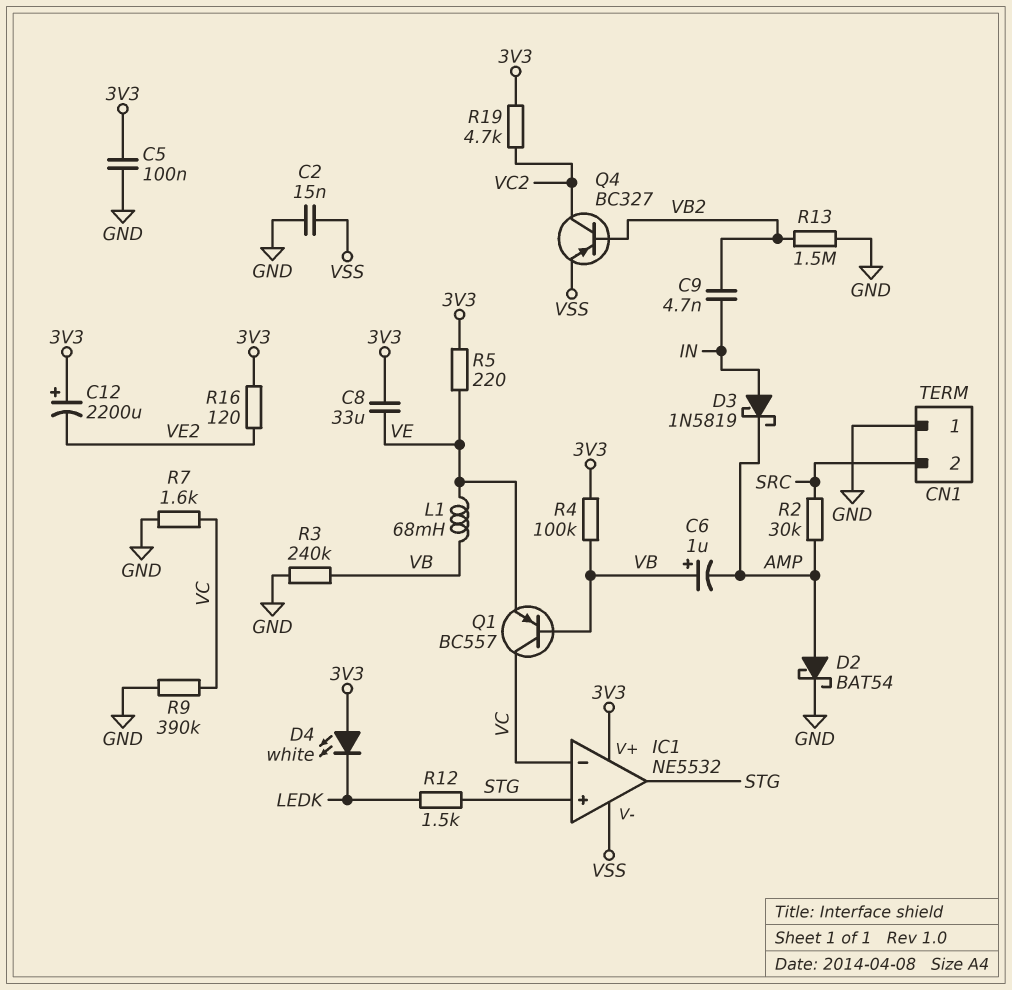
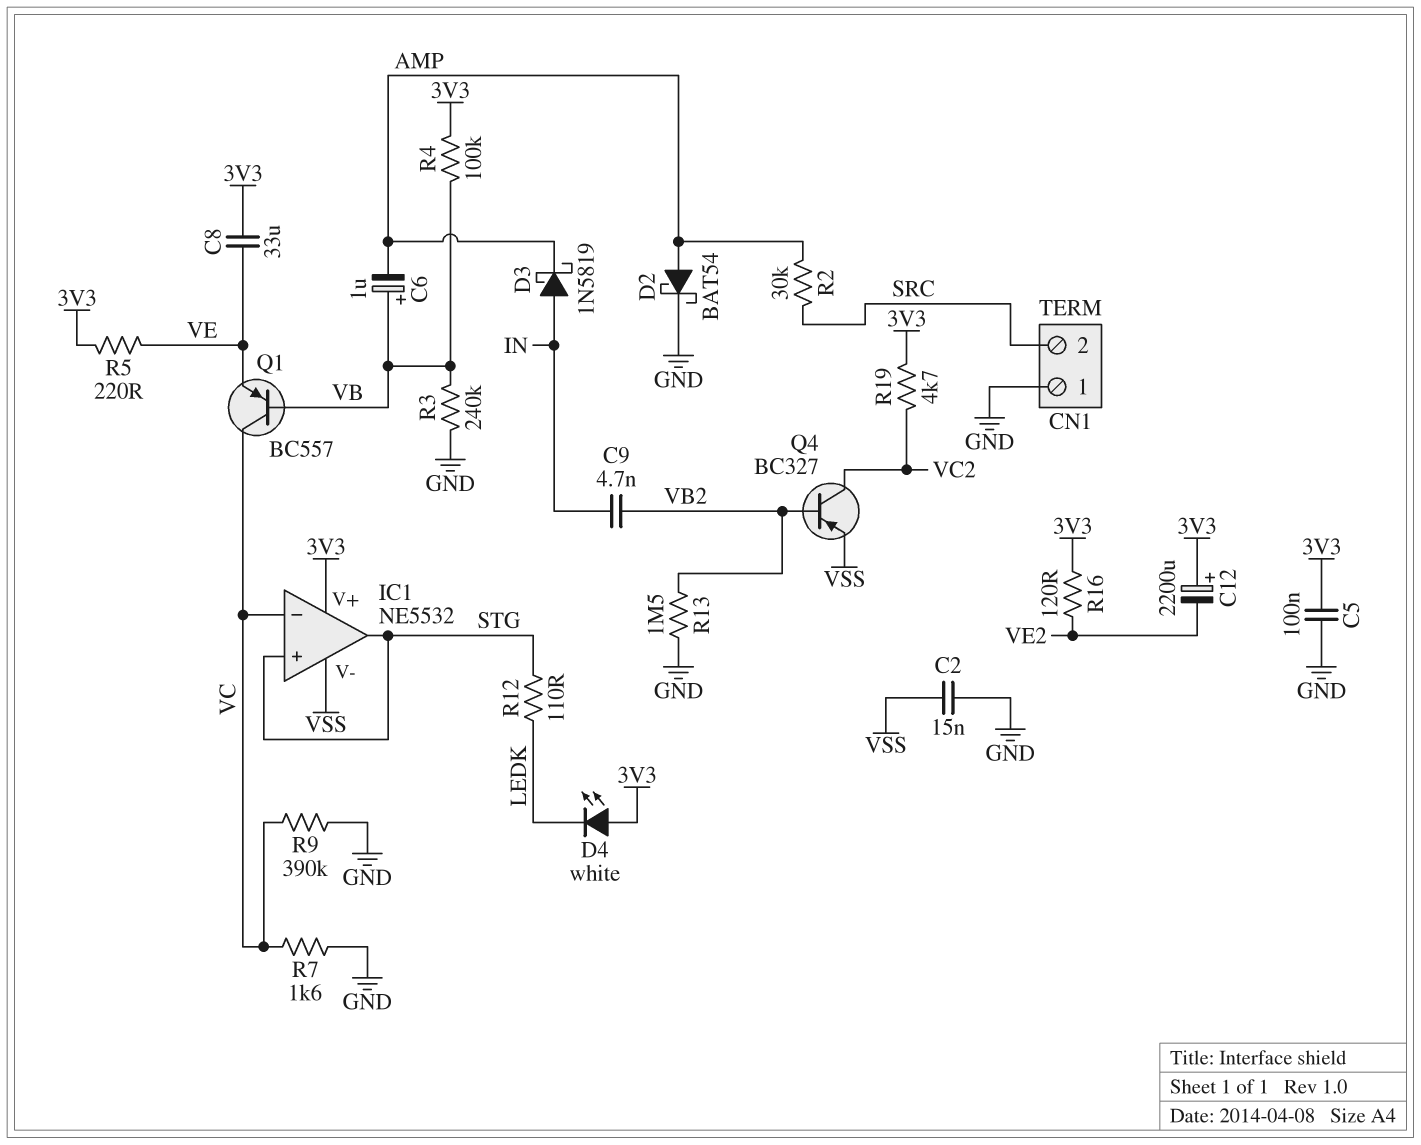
L1: 68mH (VB, VE) -> none
R12: 1.5k (LEDK, STG) -> 110 (LEDK, STG)

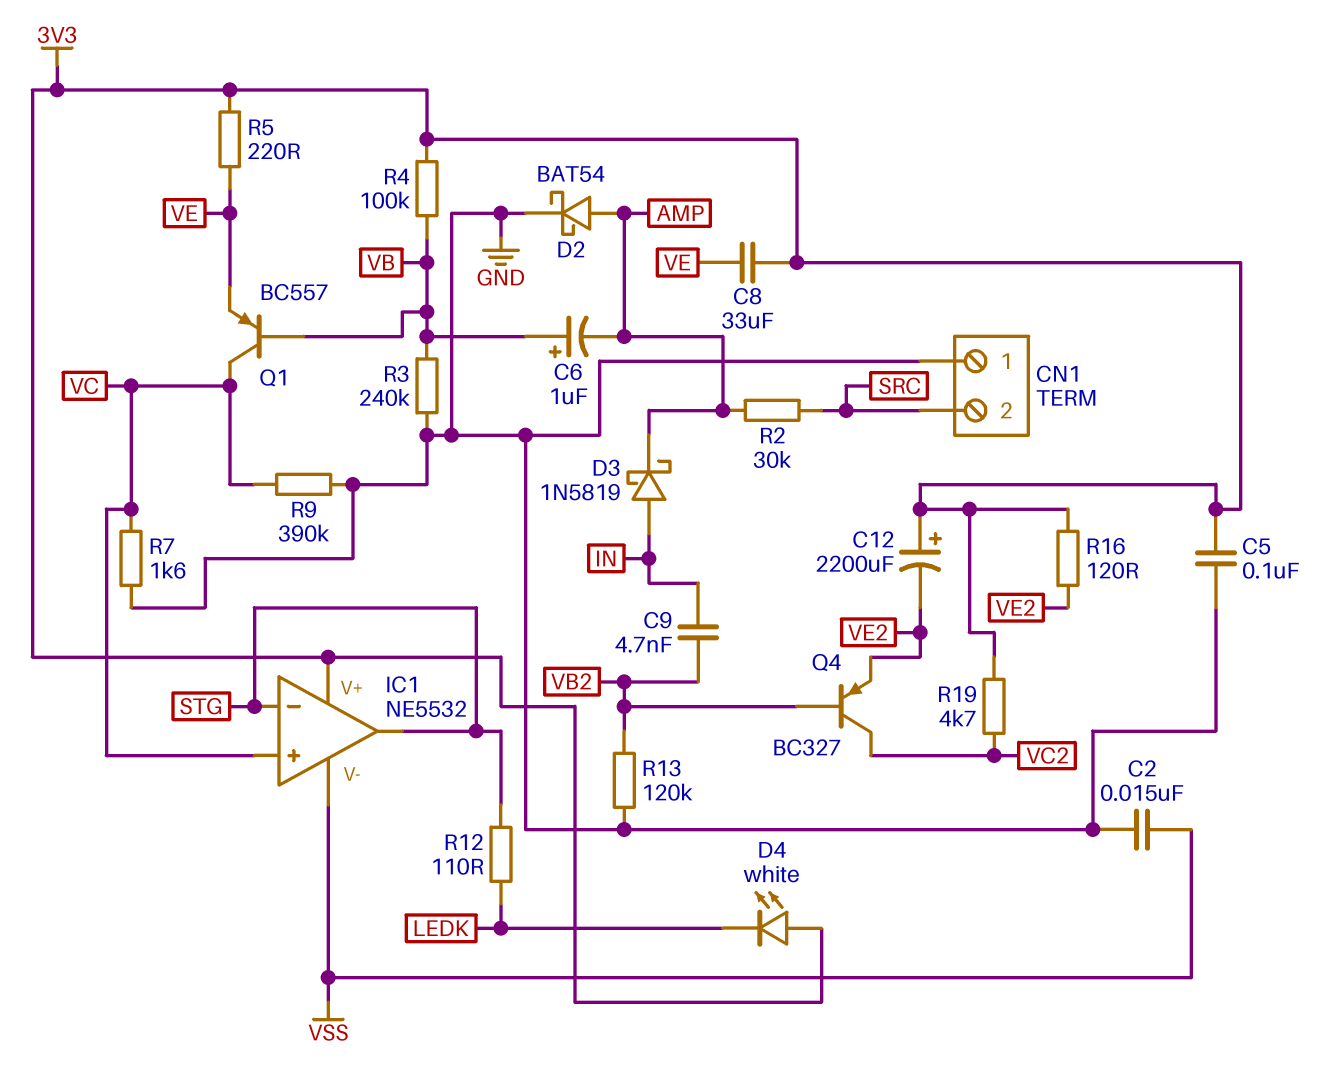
IC1 pin in+: STG -> VC
IC1 pin in-: VC -> STG
Q4: PNP BC327 (B VB2, C VC2, E VSS) -> PNP BC327 (B VB2, C VC2, E VE2)
R13: 1.5M (GND, VB2) -> 120k (GND, VB2)

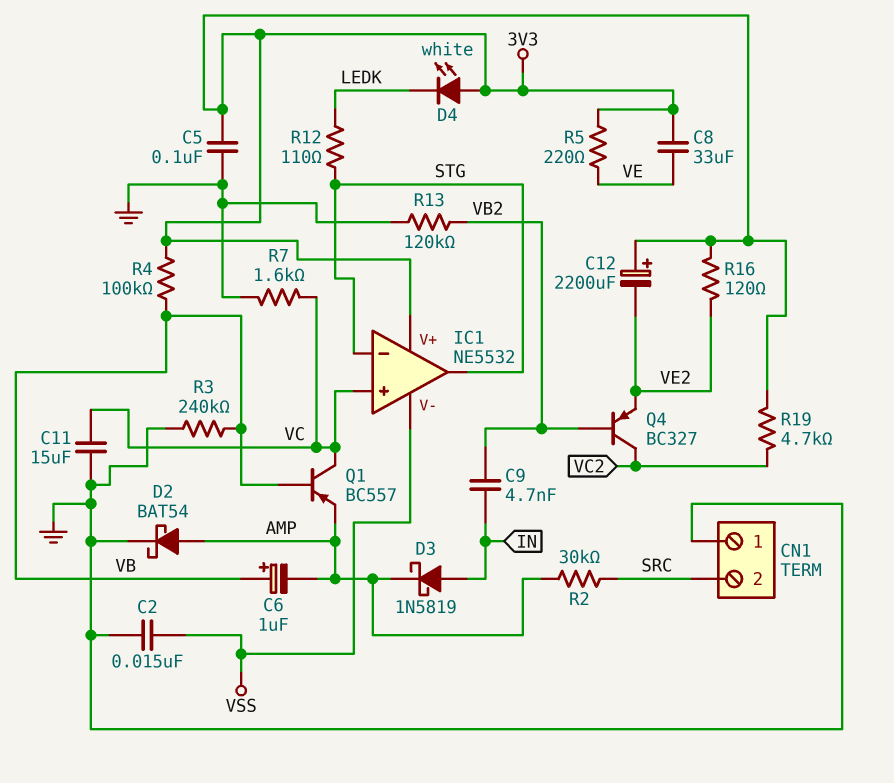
C11: none -> 15uF (GND, VC)
Q1: PNP BC557 (B VB, C VC, E VE) -> PNP BC557 (B VB, C VC, E AMP)
R9: 390k (GND, VC) -> none

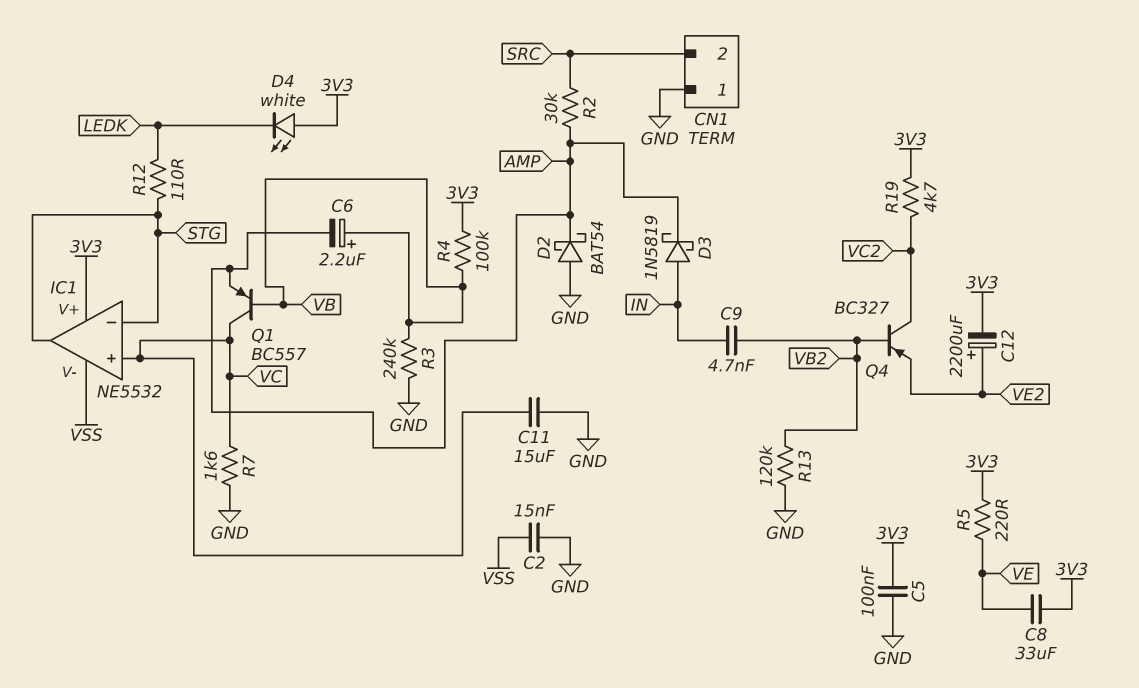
C6: 1uF (plus VB, minus AMP) -> 2.2uF (plus VB, minus AMP)
C12: 2200uF (plus 3V3, minus VE2) -> 2200uF (plus VE2, minus 3V3)
D2: schottky BAT54 (A AMP, K GND) -> schottky BAT54 (A GND, K AMP)
R16: 120 (3V3, VE2) -> none

